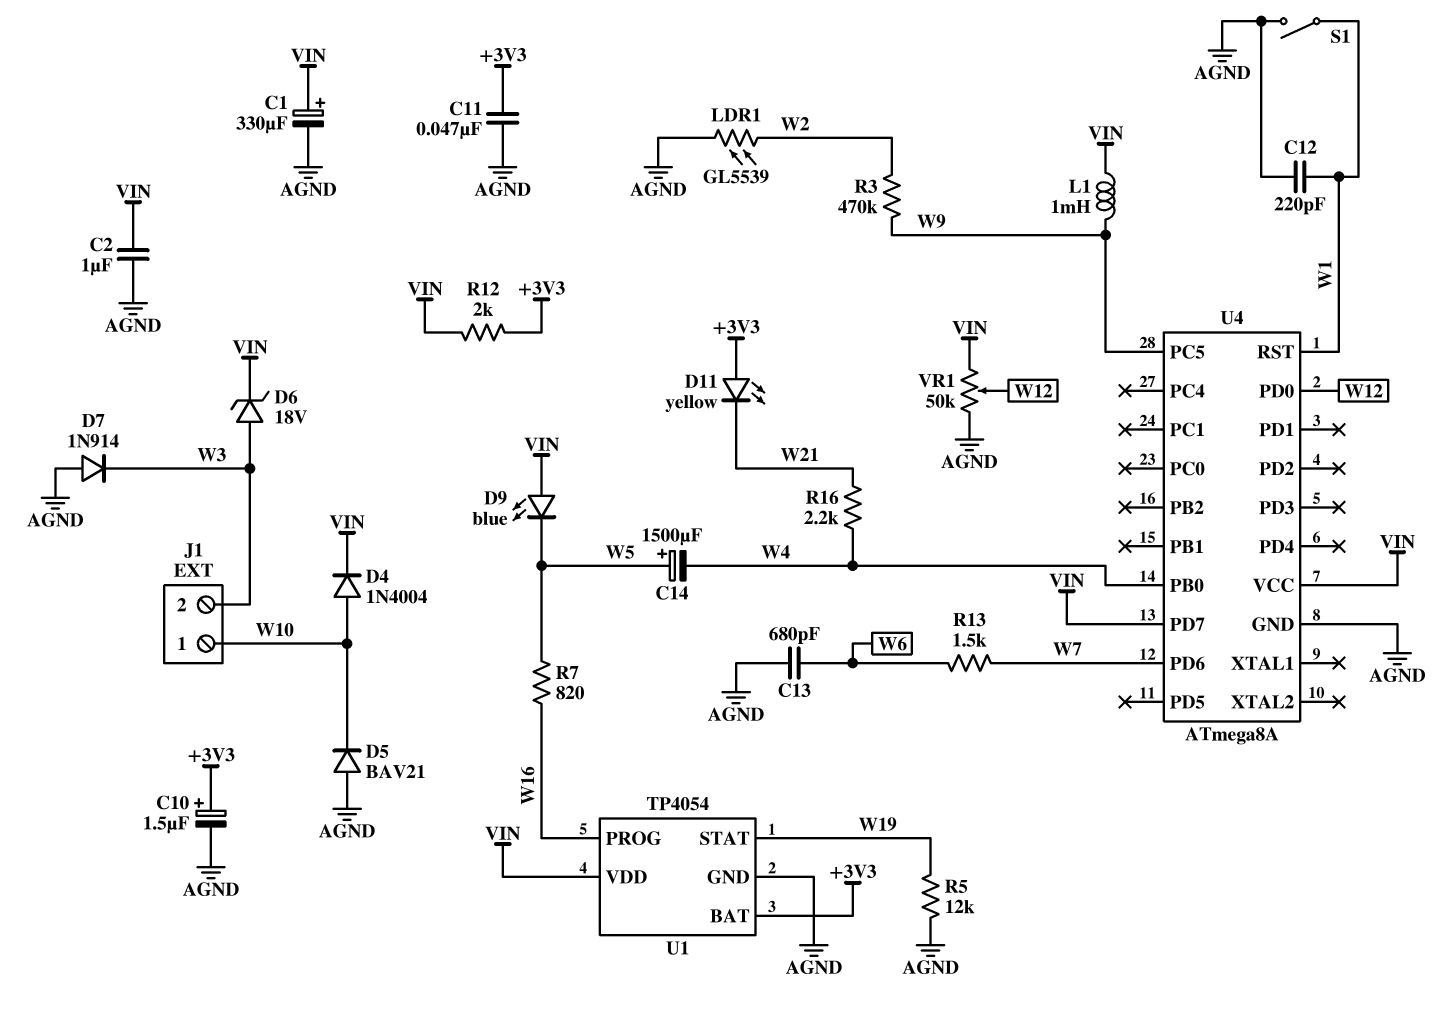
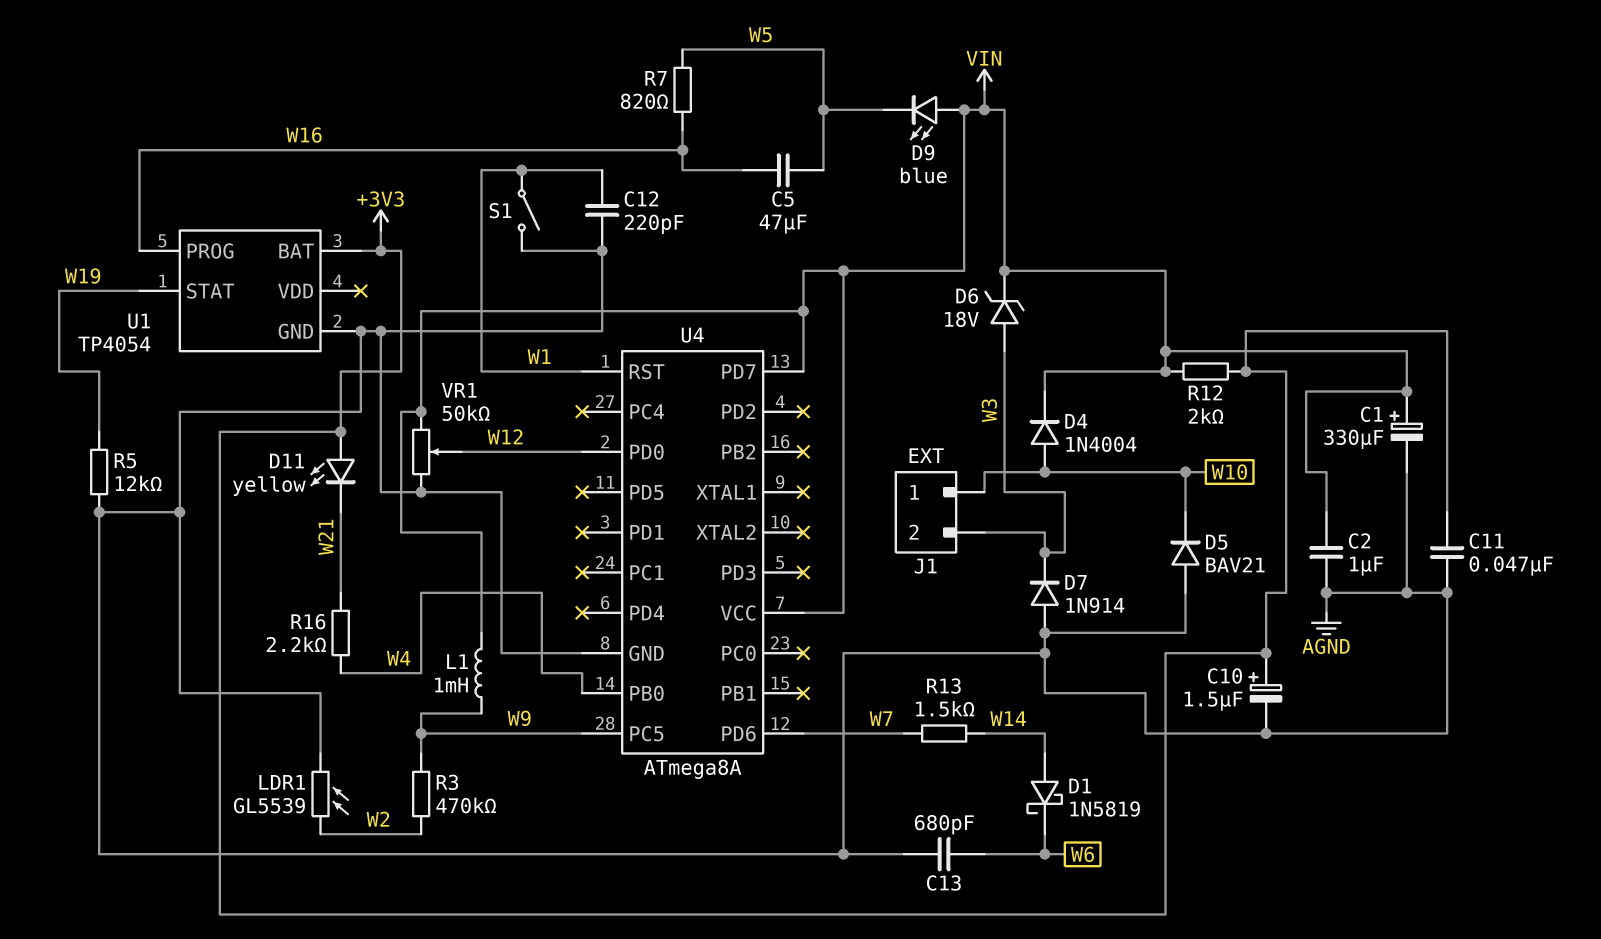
C5: none -> 47uF (W5, W16)
C14: 1500uF (plus W5, minus W4) -> none
D1: none -> schottky 1N5819 (A W14, K W6)
R13: 1.5k (W6, W7) -> 1.5k (W7, W14)
U1 pin VDD: VIN -> none

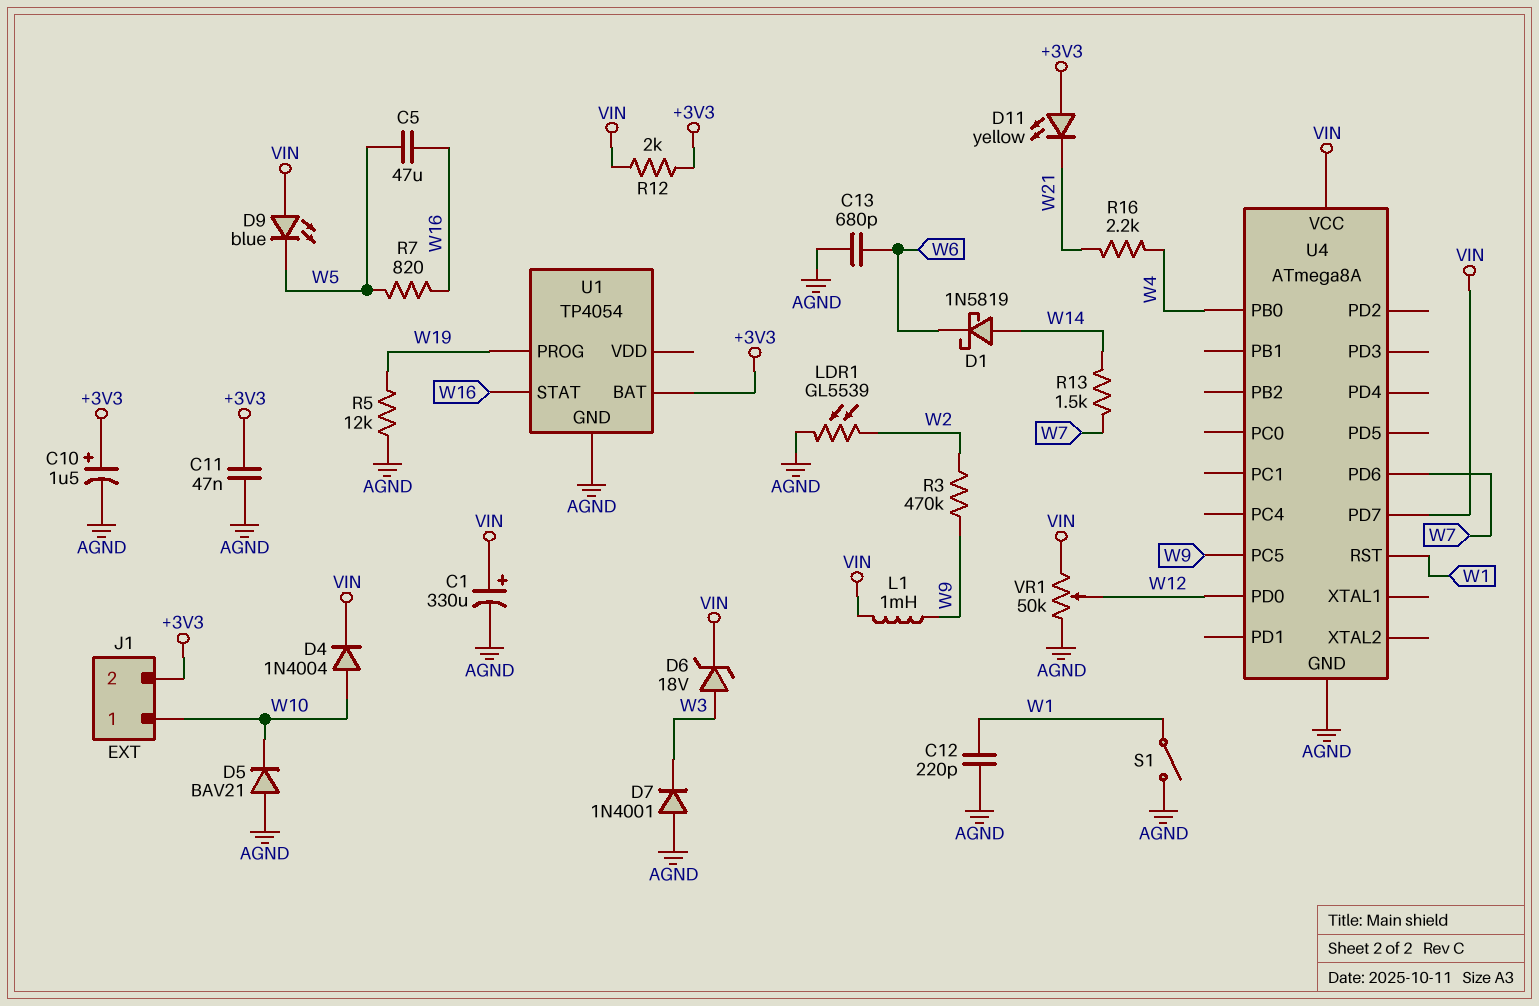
C2: 1uF (AGND, VIN) -> none
D7: diode 1N914 (A AGND, K W3) -> diode 1N4001 (A AGND, K W3)
J1 pin 2: W3 -> +3V3
U1 pin PROG: W16 -> W19
U1 pin STAT: W19 -> W16

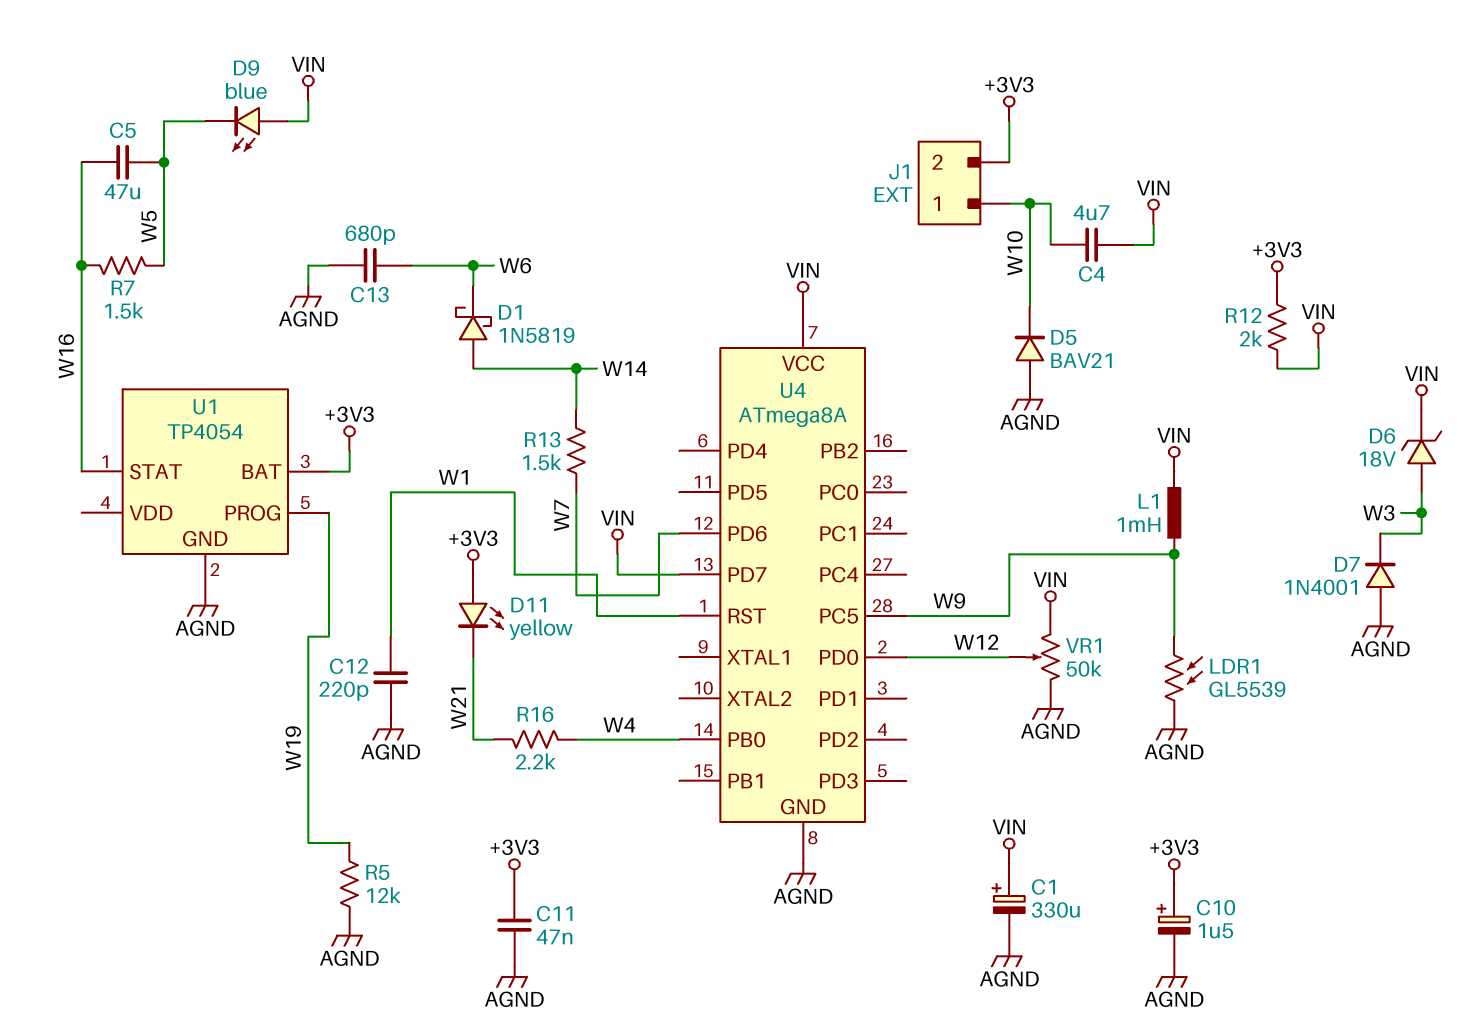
C4: none -> 4.7uF (VIN, W10)
D4: diode 1N4004 (A W10, K VIN) -> none
LDR1: GL5539 (AGND, W2) -> GL5539 (AGND, W9)
R3: 470k (W2, W9) -> none
R7: 820 (W5, W16) -> 1.5k (W5, W16)
S1: switch (AGND, W1) -> none

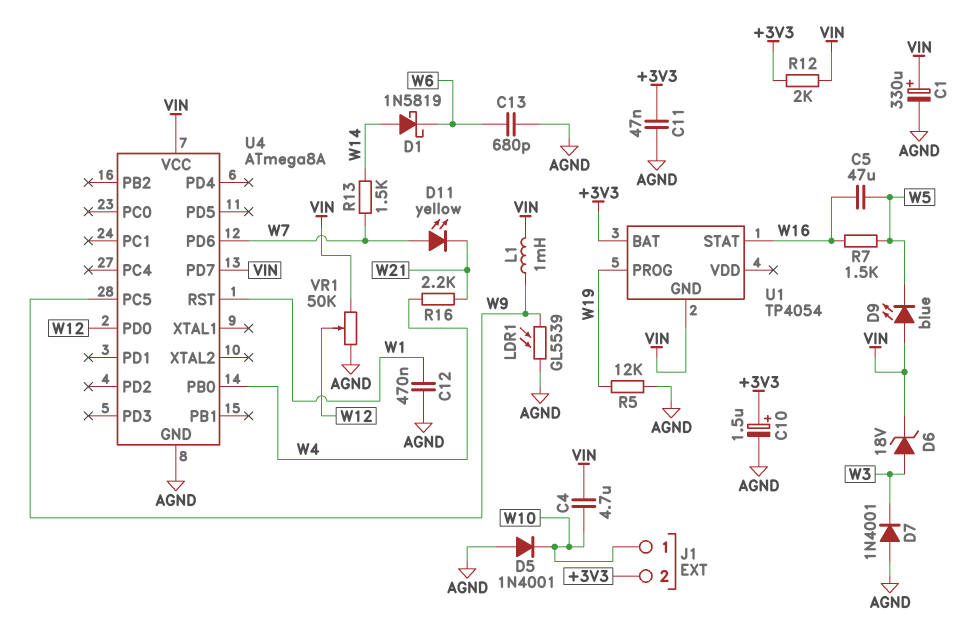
C12: 220pF (AGND, W1) -> 470nF (AGND, W1)
D5: diode BAV21 (A AGND, K W10) -> diode 1N4001 (A AGND, K W10)
D11: LED yellow (A +3V3, K W21) -> LED yellow (A W7, K W21)
U1 pin GND: AGND -> VIN

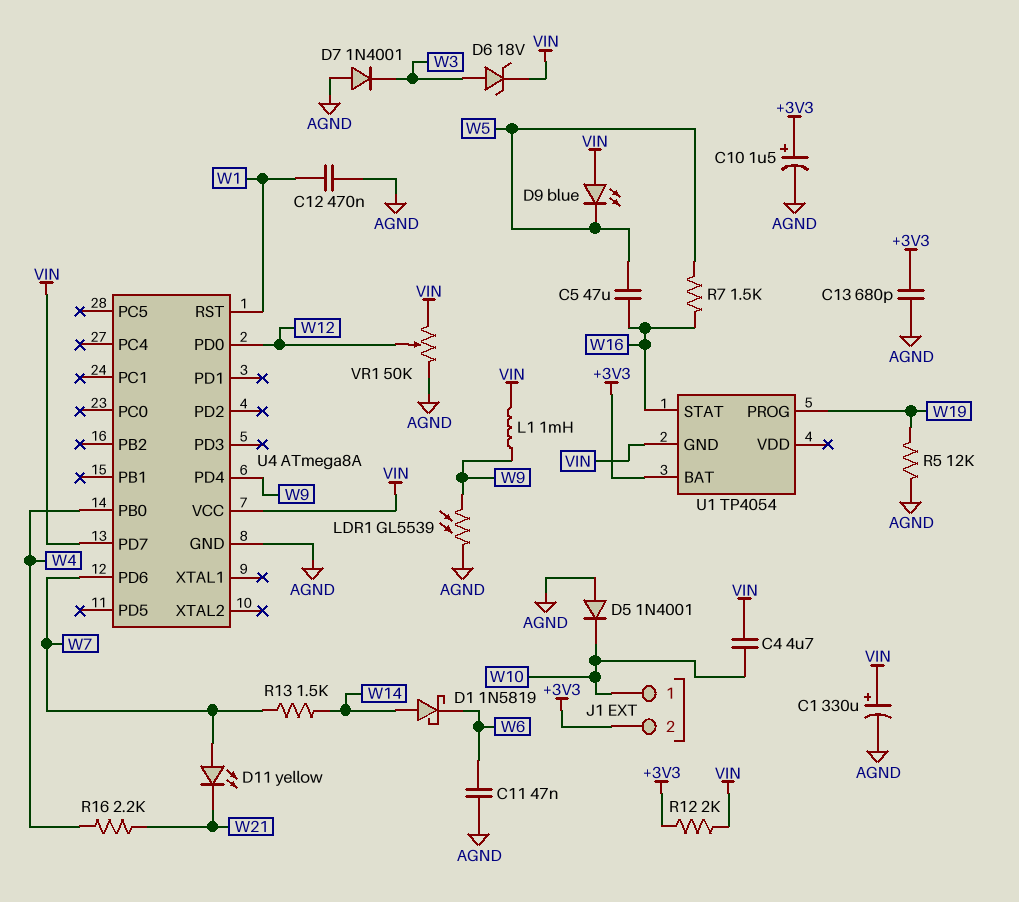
C11: 47nF (+3V3, AGND) -> 47nF (AGND, W6)
C13: 680pF (AGND, W6) -> 680pF (+3V3, AGND)
U4 pin PC5: W9 -> none
U4 pin PD4: none -> W9

